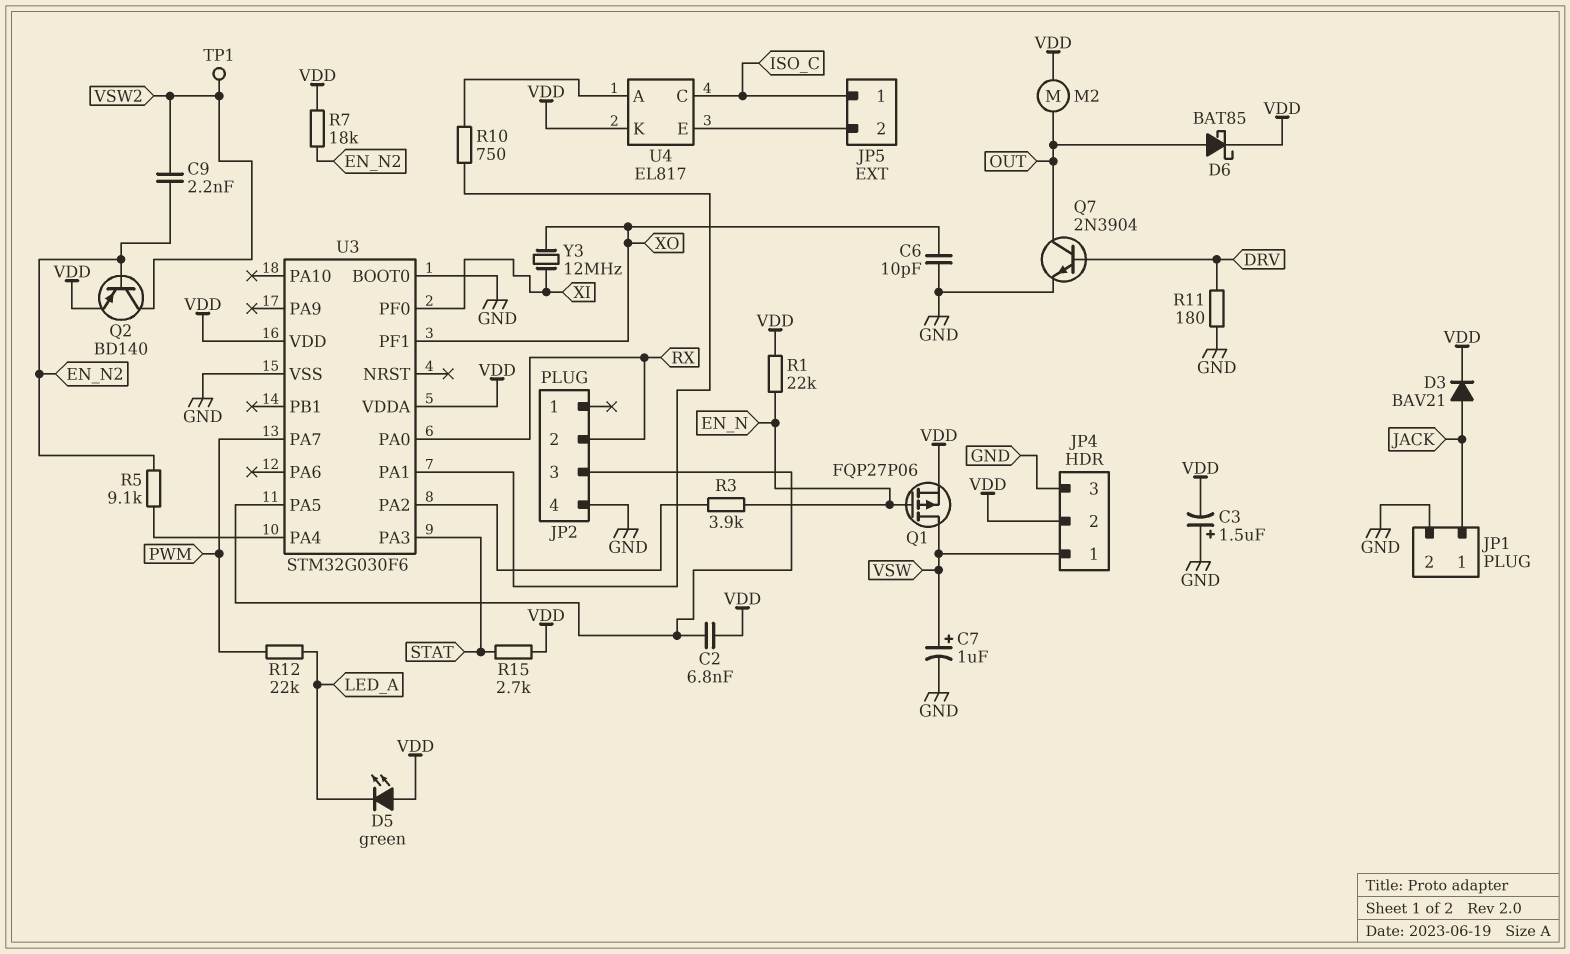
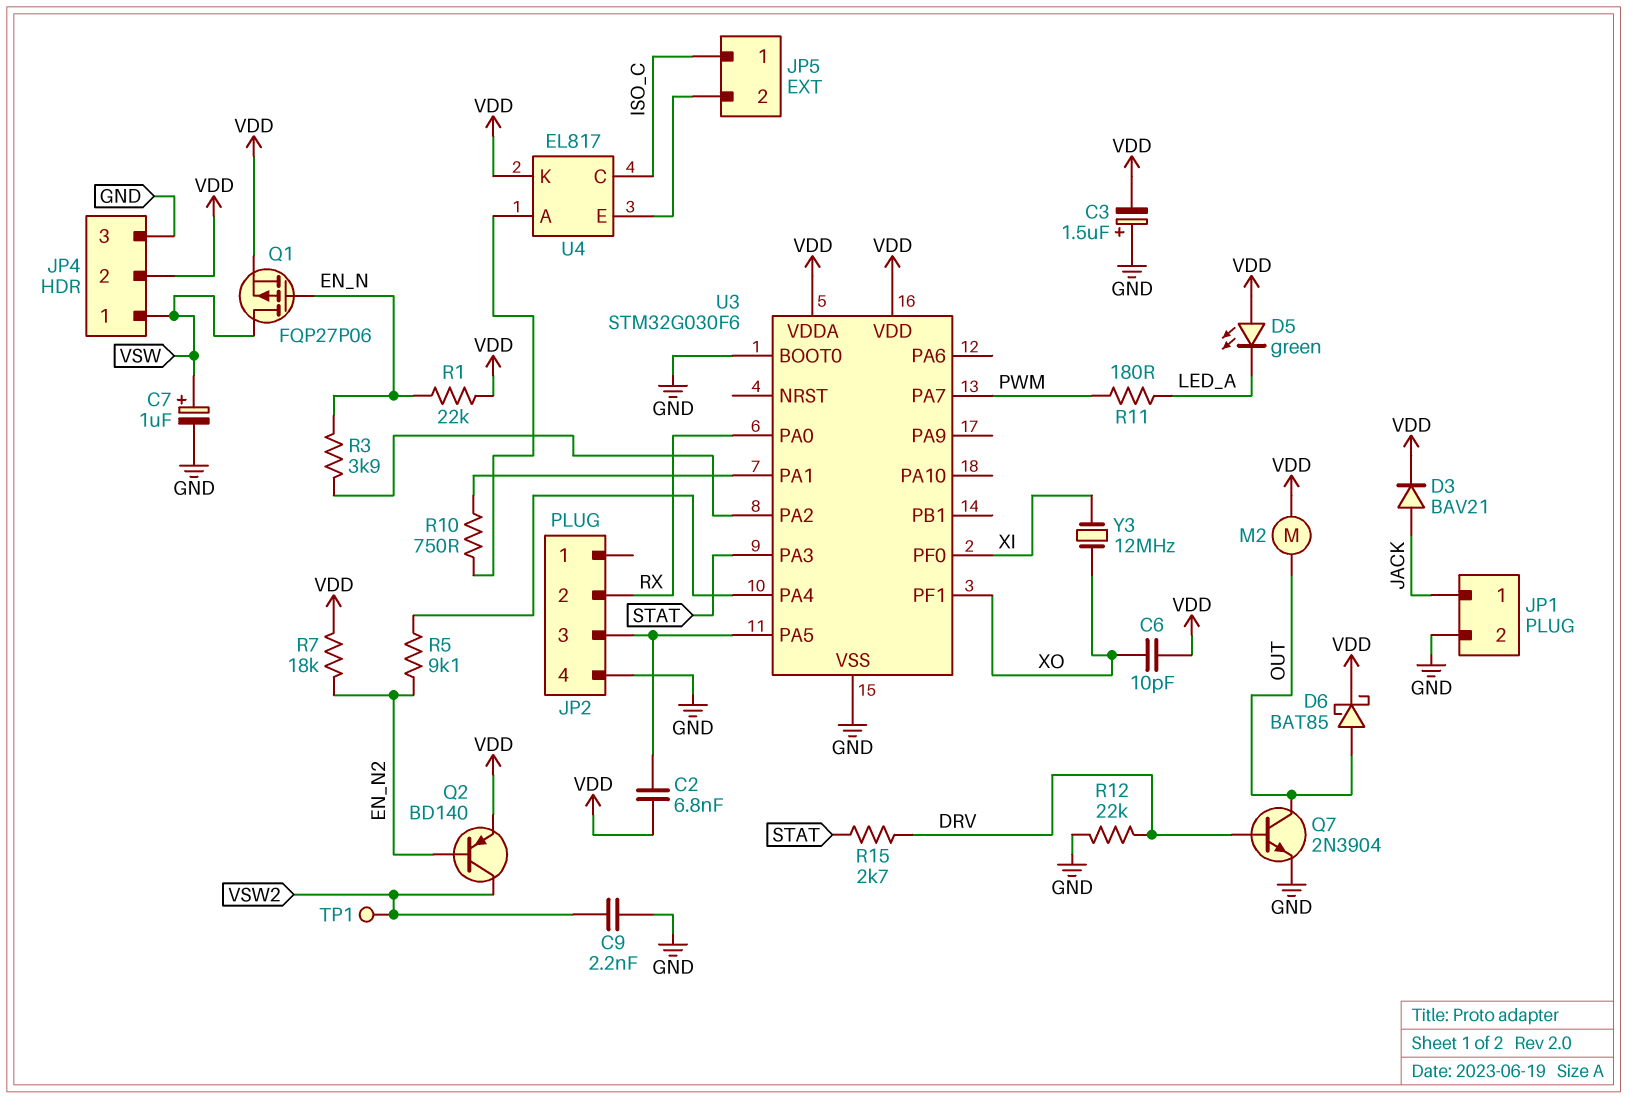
C6: 10pF (GND, XO) -> 10pF (VDD, XO)
C9: 2.2nF (EN_N2, VSW2) -> 2.2nF (GND, VSW2)
R11: 180 (DRV, GND) -> 180 (LED_A, PWM)
R12: 22k (LED_A, PWM) -> 22k (DRV, GND)
R15: 2.7k (STAT, VDD) -> 2.7k (DRV, STAT)

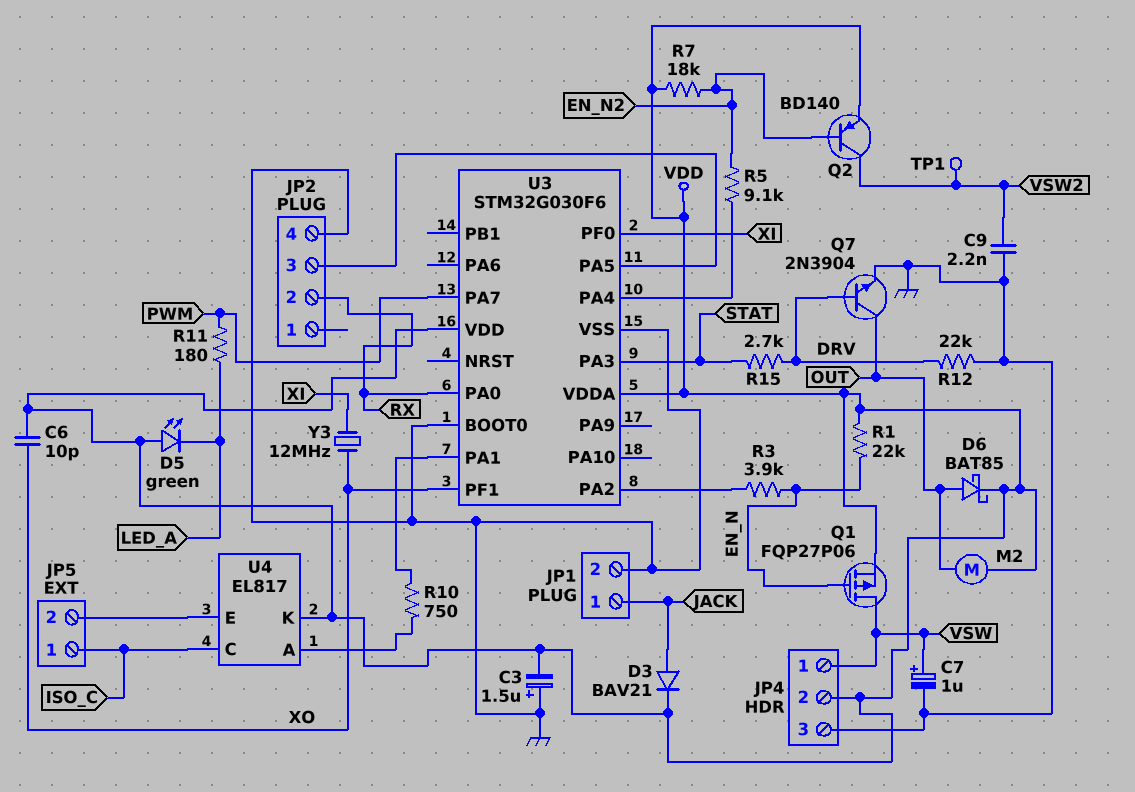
C2: 6.8nF (JP2/3, VDD) -> none

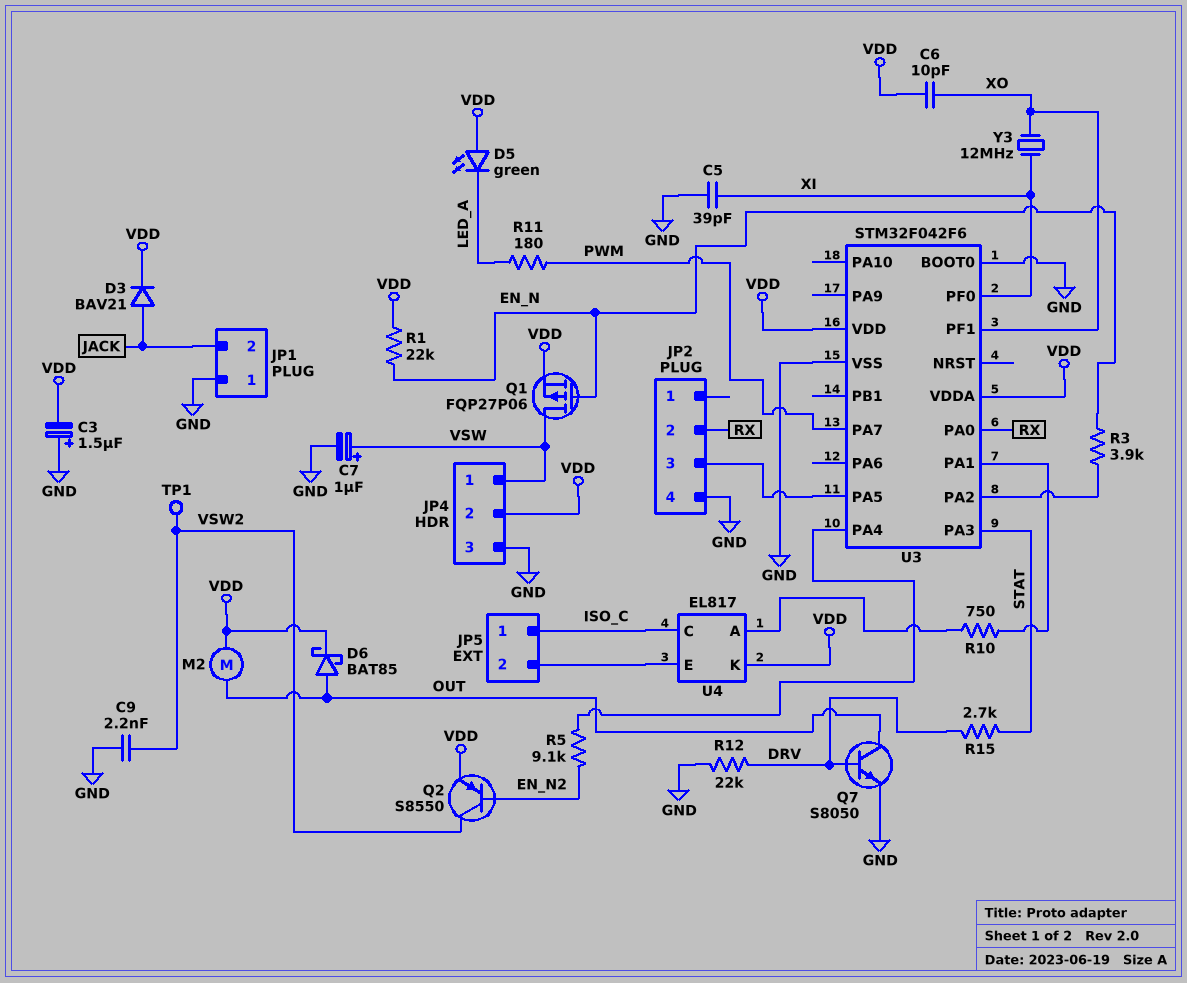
C5: none -> 39pF (GND, XI)
JP1 pin 1: JACK -> GND
JP1 pin 2: GND -> JACK
Q2: PNP BD140 (B EN_N2, C VSW2, E VDD) -> PNP S8550 (B EN_N2, C VSW2, E VDD)
Q7: NPN 2N3904 (B DRV, C OUT, E GND) -> NPN S8050 (B DRV, C OUT, E GND)
R7: 18k (EN_N2, VDD) -> none
U3: STM32G030F6 -> STM32F042F6

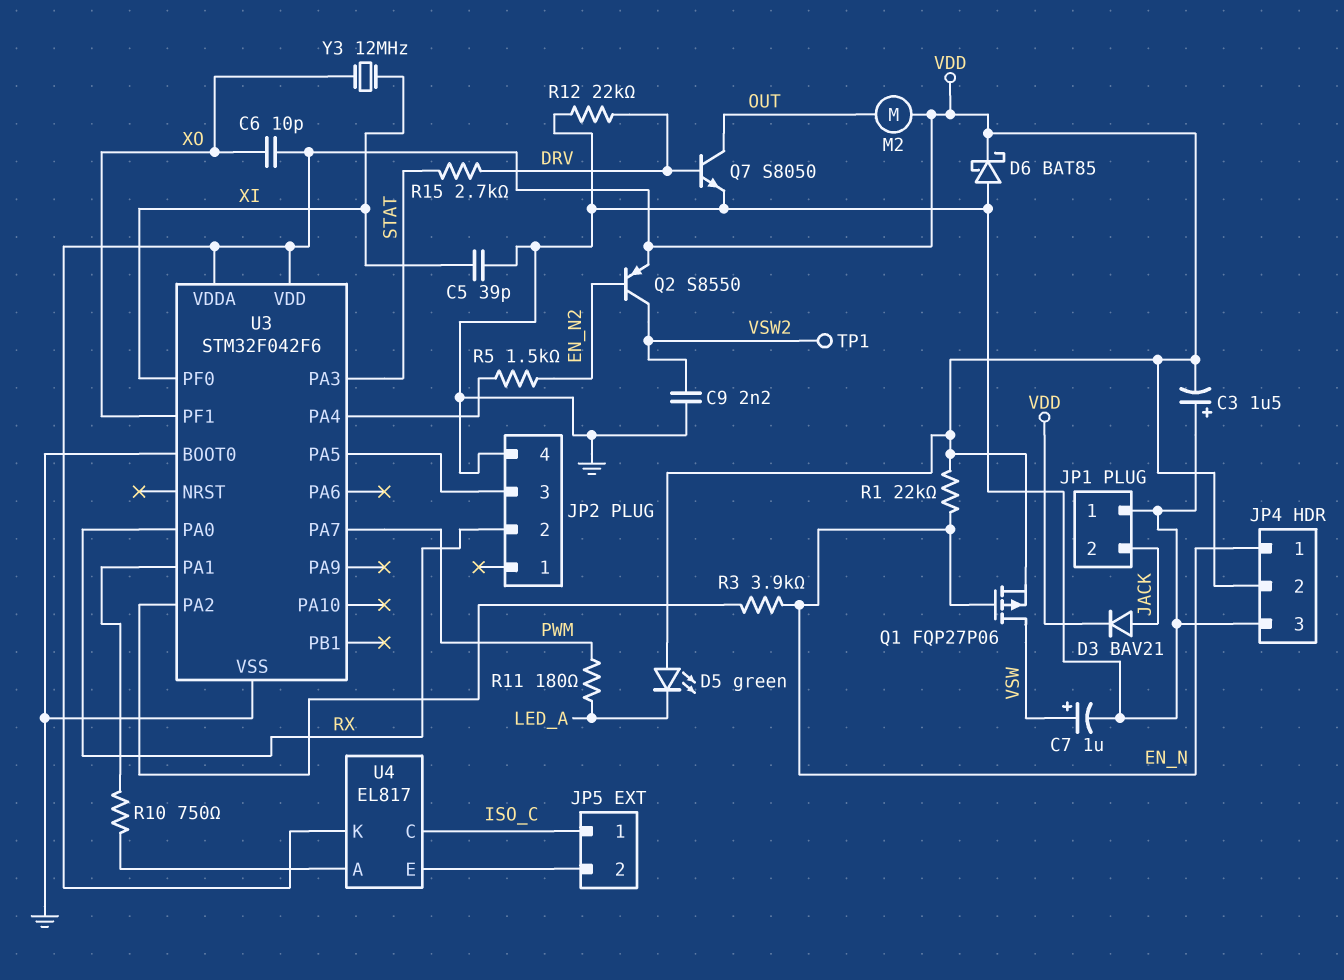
D6: schottky BAT85 (A OUT, K VDD) -> schottky BAT85 (A GND, K VDD)
JP4 pin 1: VSW -> EN_N
R5: 9.1k (EN_N2, U3/PA4) -> 1.5k (EN_N2, U3/PA4)

